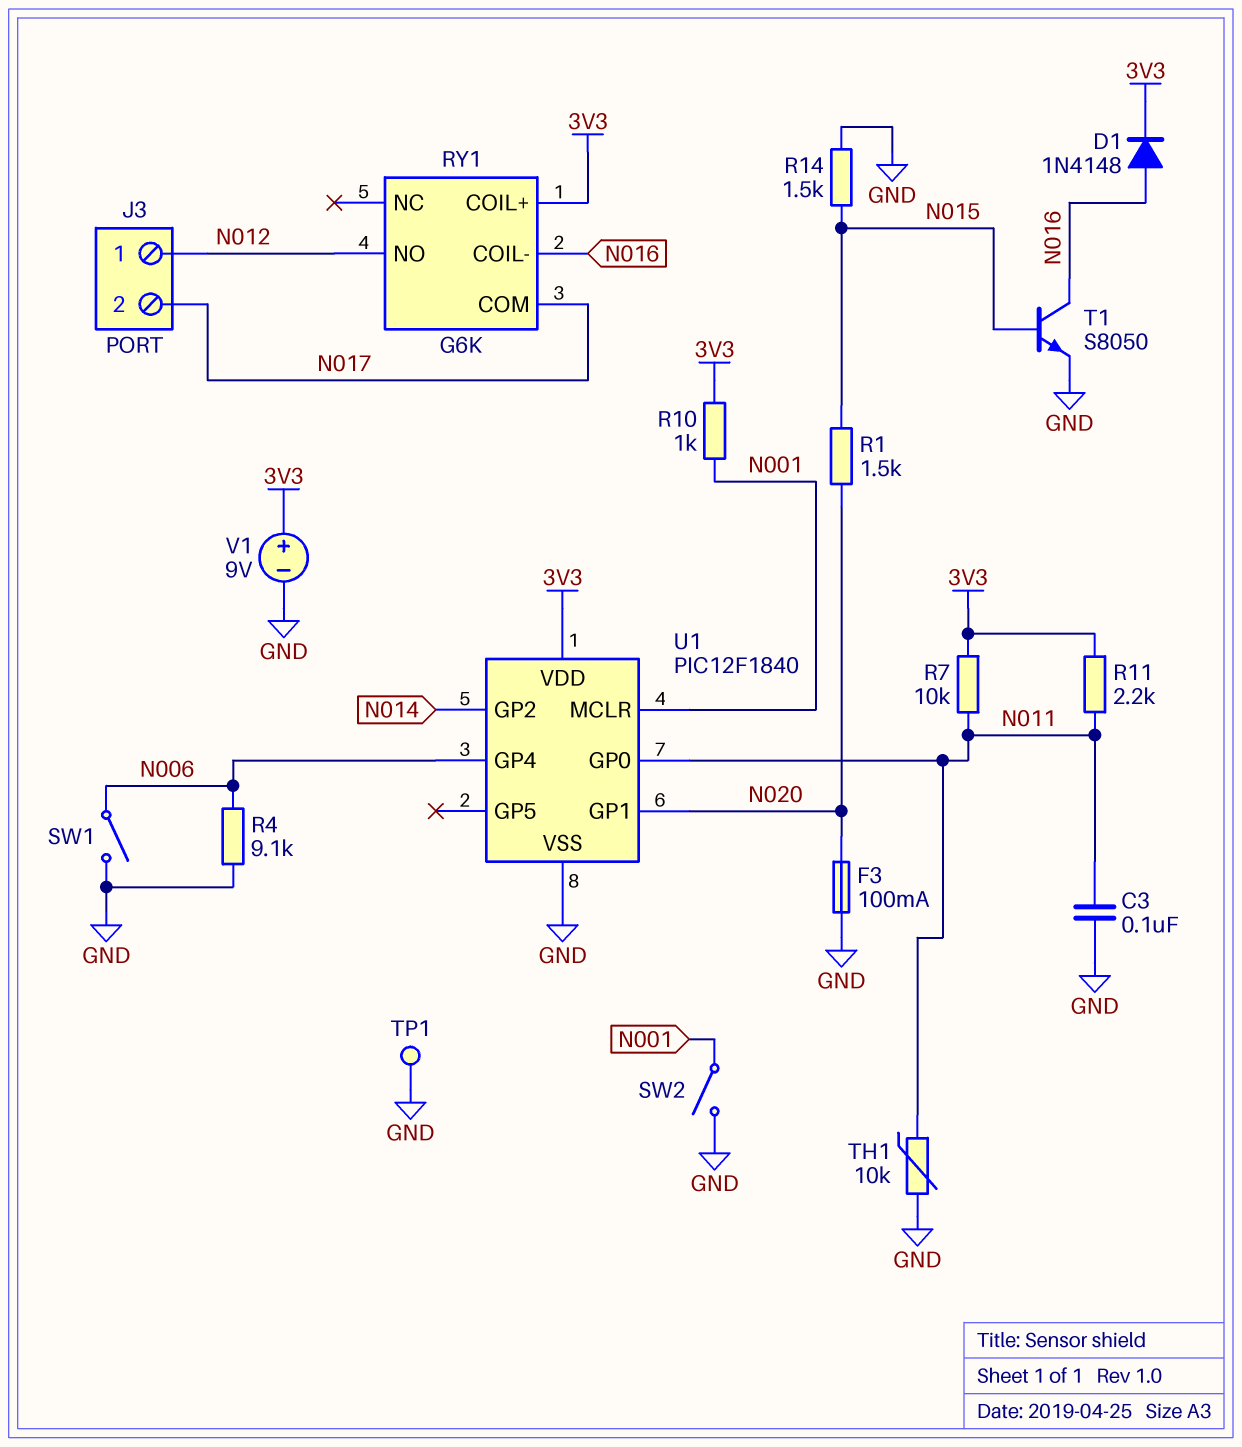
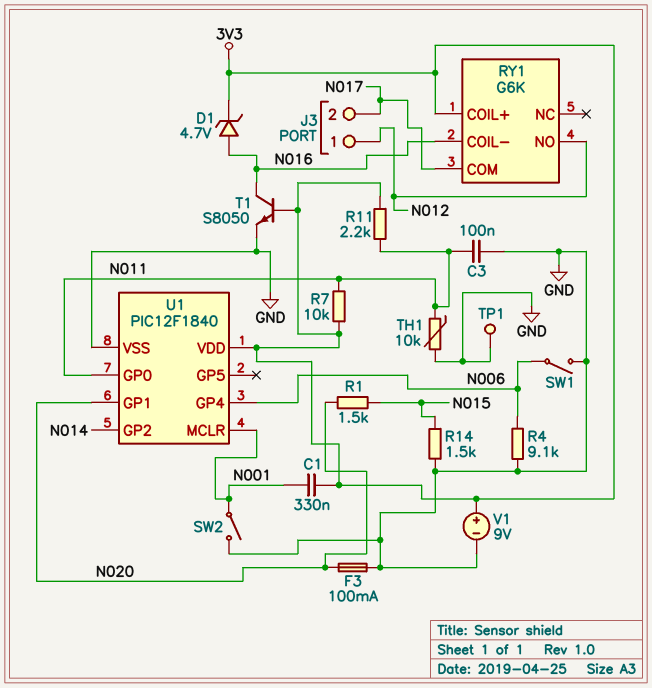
C1: none -> 330nF (3V3, N001)
D1: diode 1N4148 (A N016, K 3V3) -> zener 4.7V (A N016, K 3V3)
R10: 1k (3V3, N001) -> none
T1: NPN S8050 (B N015, C N016, E GND) -> NPN S8050 (B 3V3, C N016, E GND)

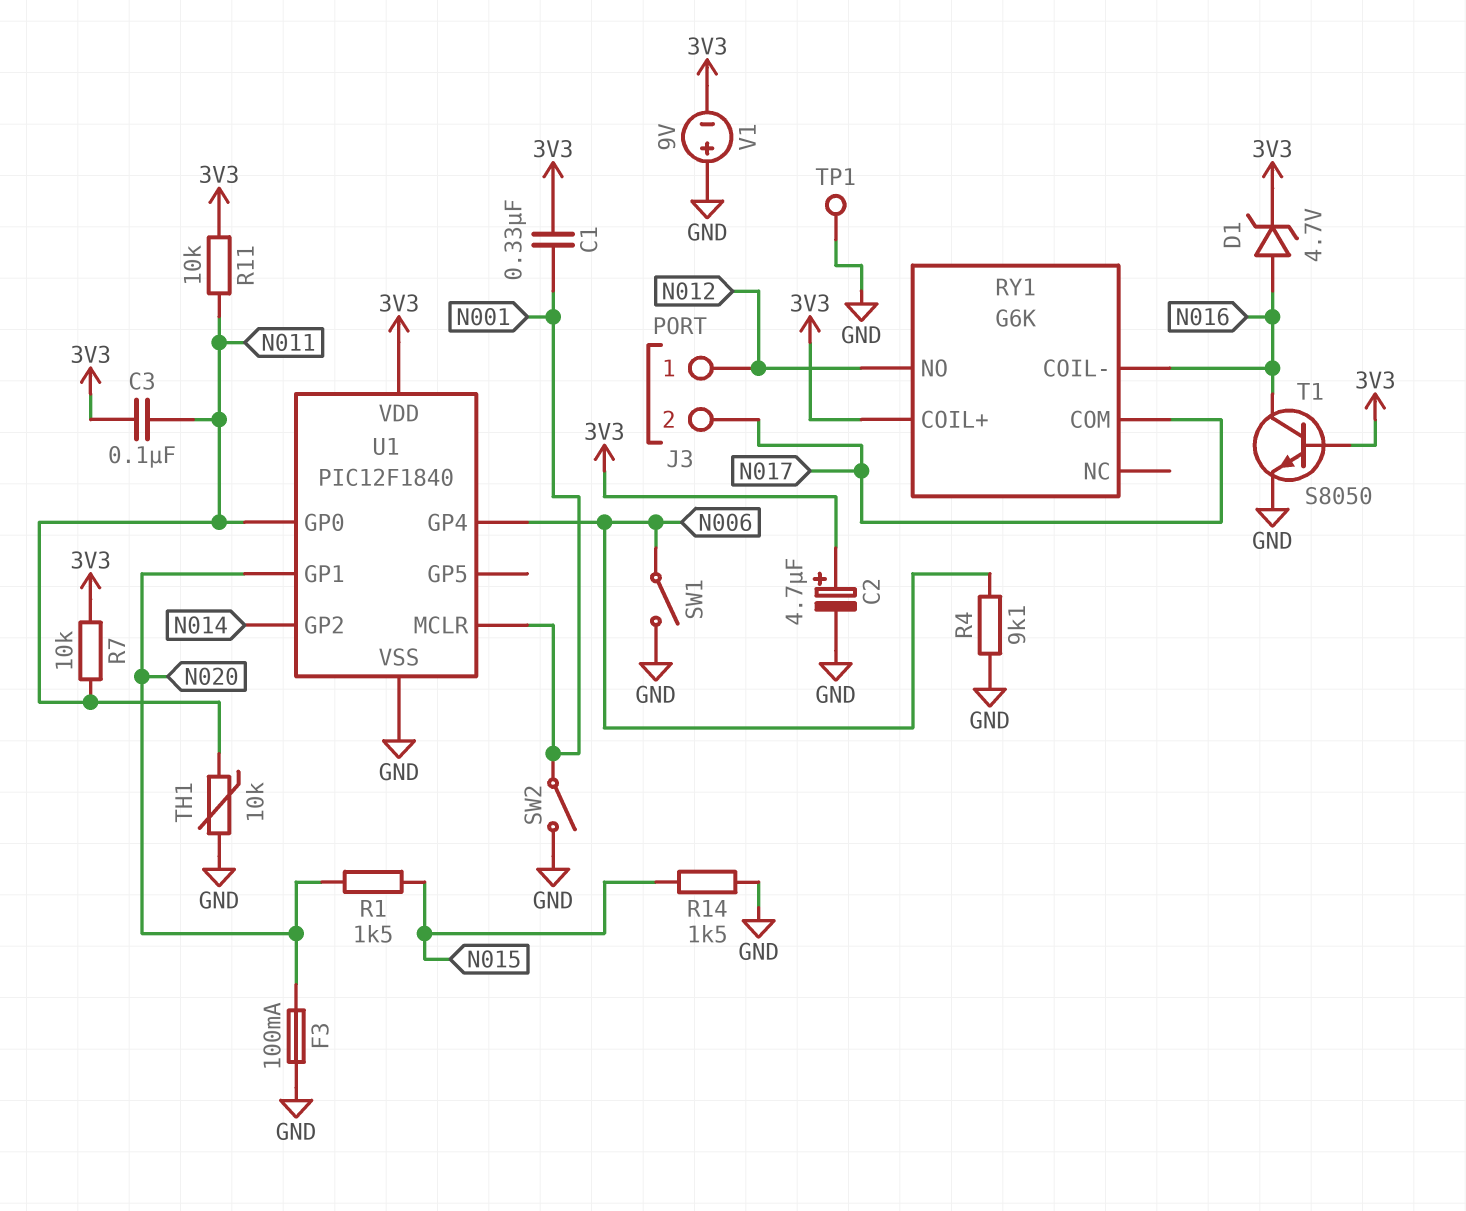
C2: none -> 4.7uF (plus 3V3, minus GND)
C3: 100nF (GND, N011) -> 100nF (3V3, N011)
R11: 2.2k (3V3, N011) -> 10k (3V3, N011)
V1: 9V (plus 3V3, minus GND) -> 9V (plus GND, minus 3V3)

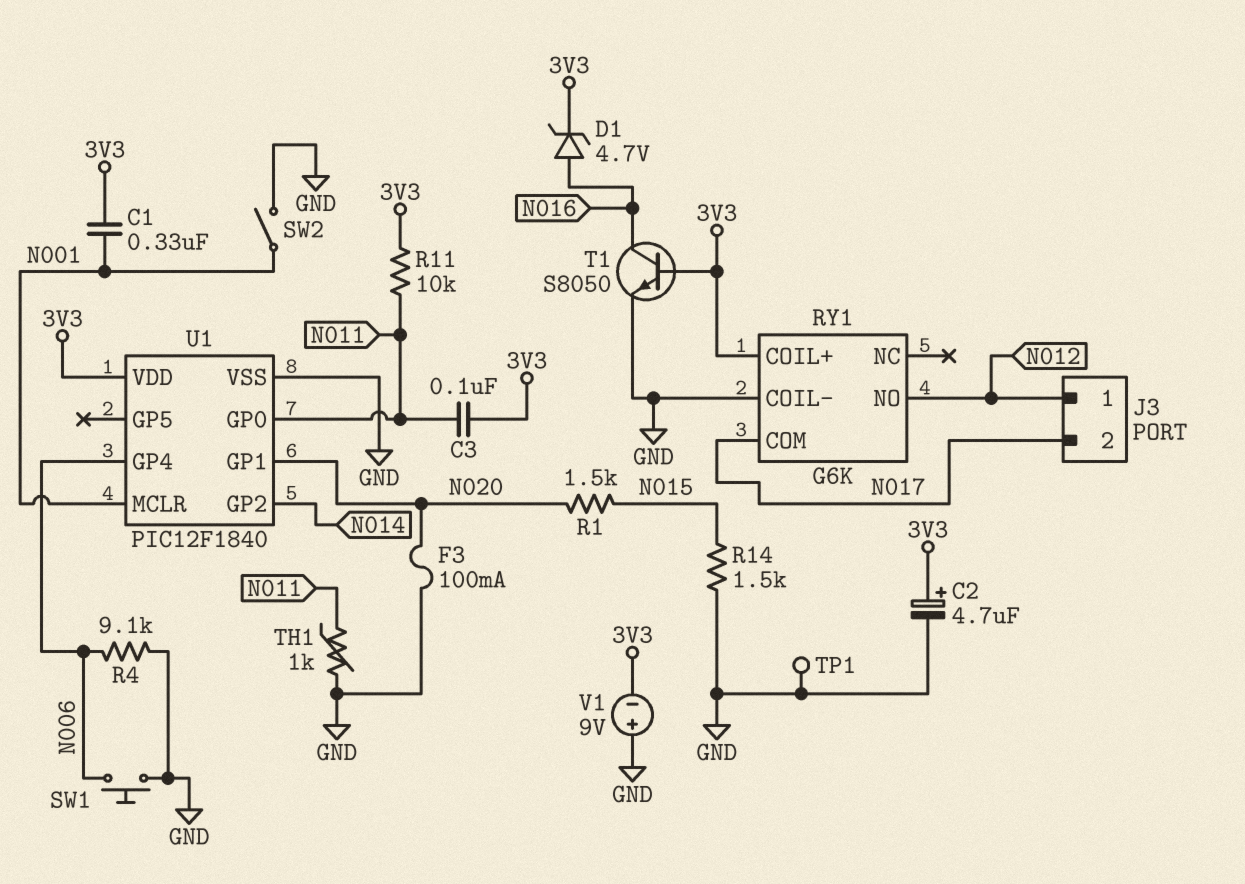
R7: 10k (3V3, N011) -> none
RY1 pin COIL-: N016 -> GND
SW1: switch (GND, N006) -> button (GND, N006)
TH1: 10k (GND, N011) -> 1k (GND, N011)

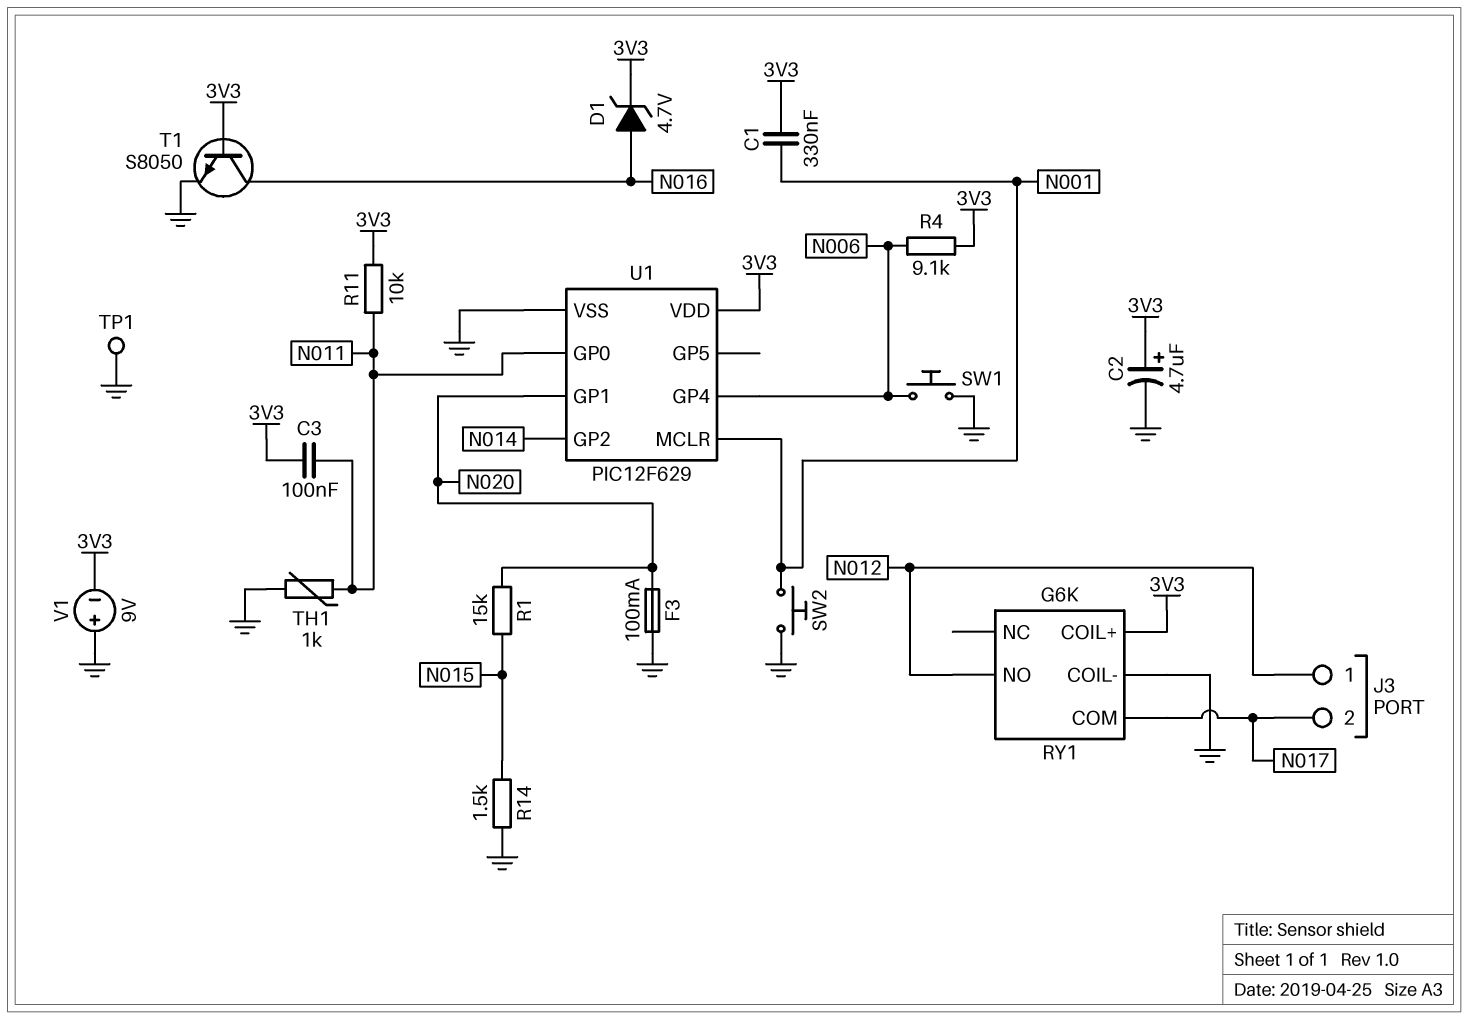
R1: 1.5k (N015, N020) -> 15k (N015, N020)
R4: 9.1k (GND, N006) -> 9.1k (3V3, N006)
SW2: switch (GND, N001) -> button (GND, N001)
U1: PIC12F1840 -> PIC12F629

